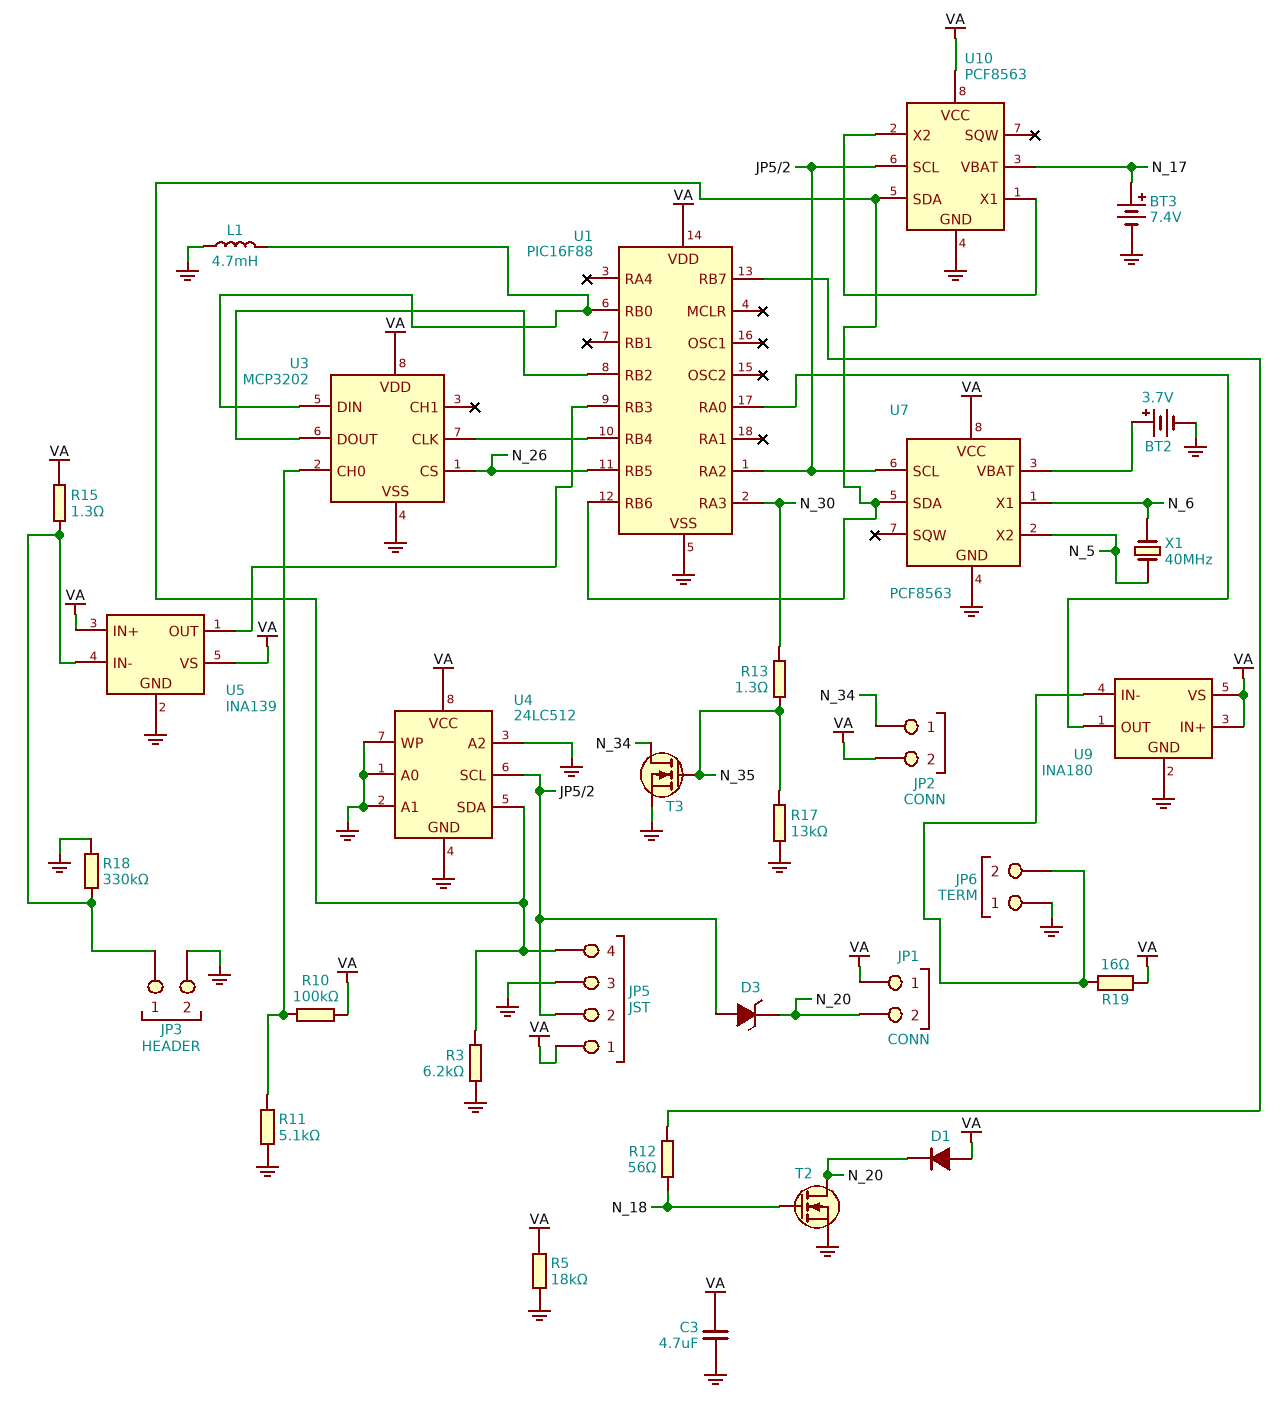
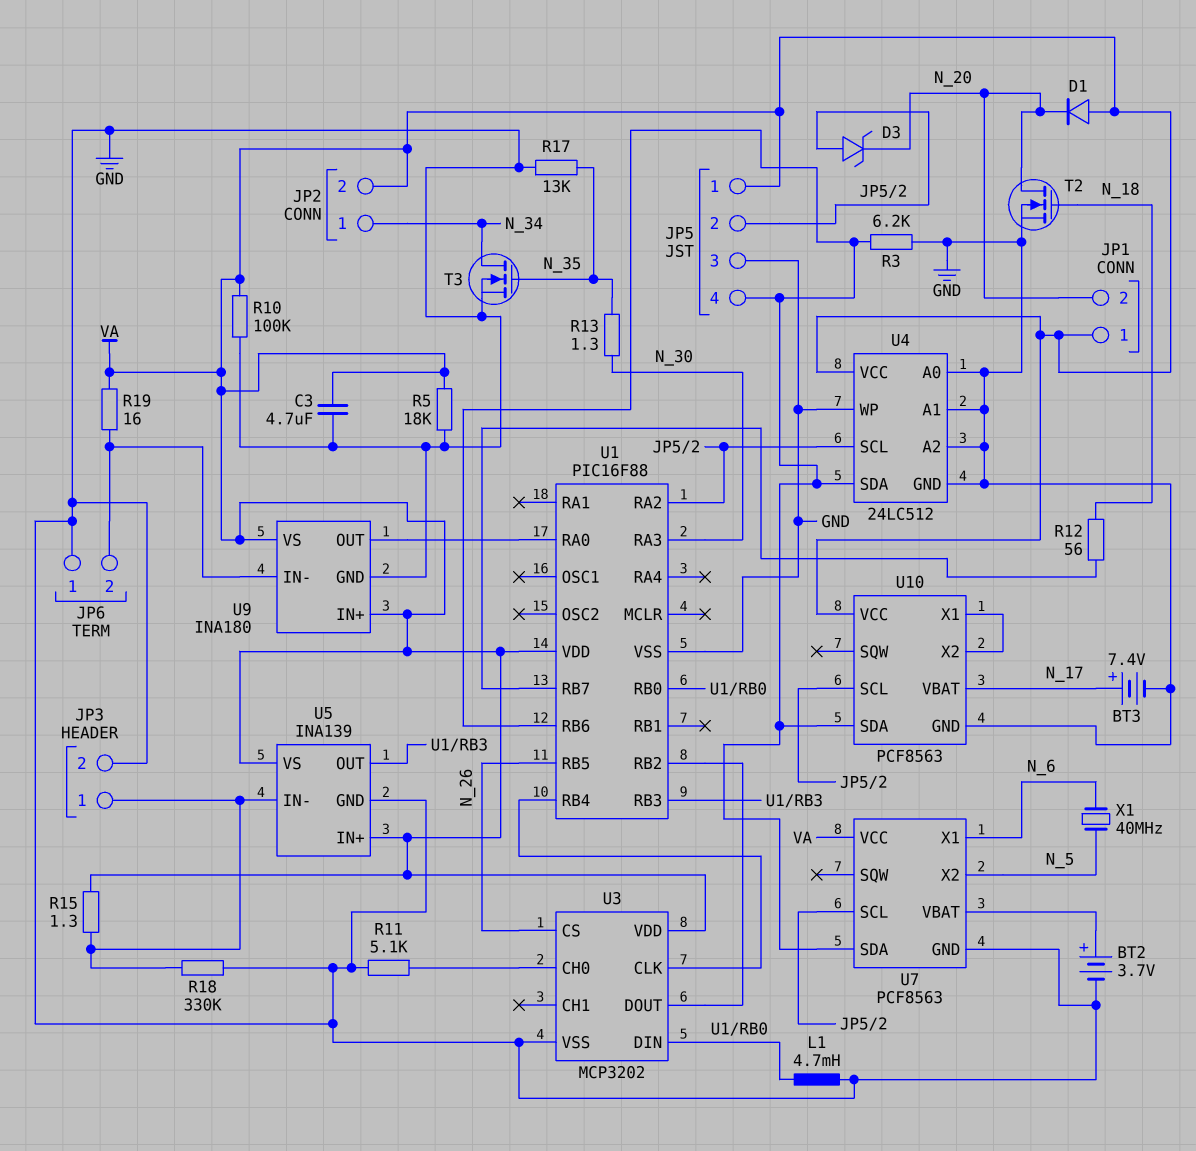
R10: 100k (U3/CH0, VA) -> 100k (GND, VA)

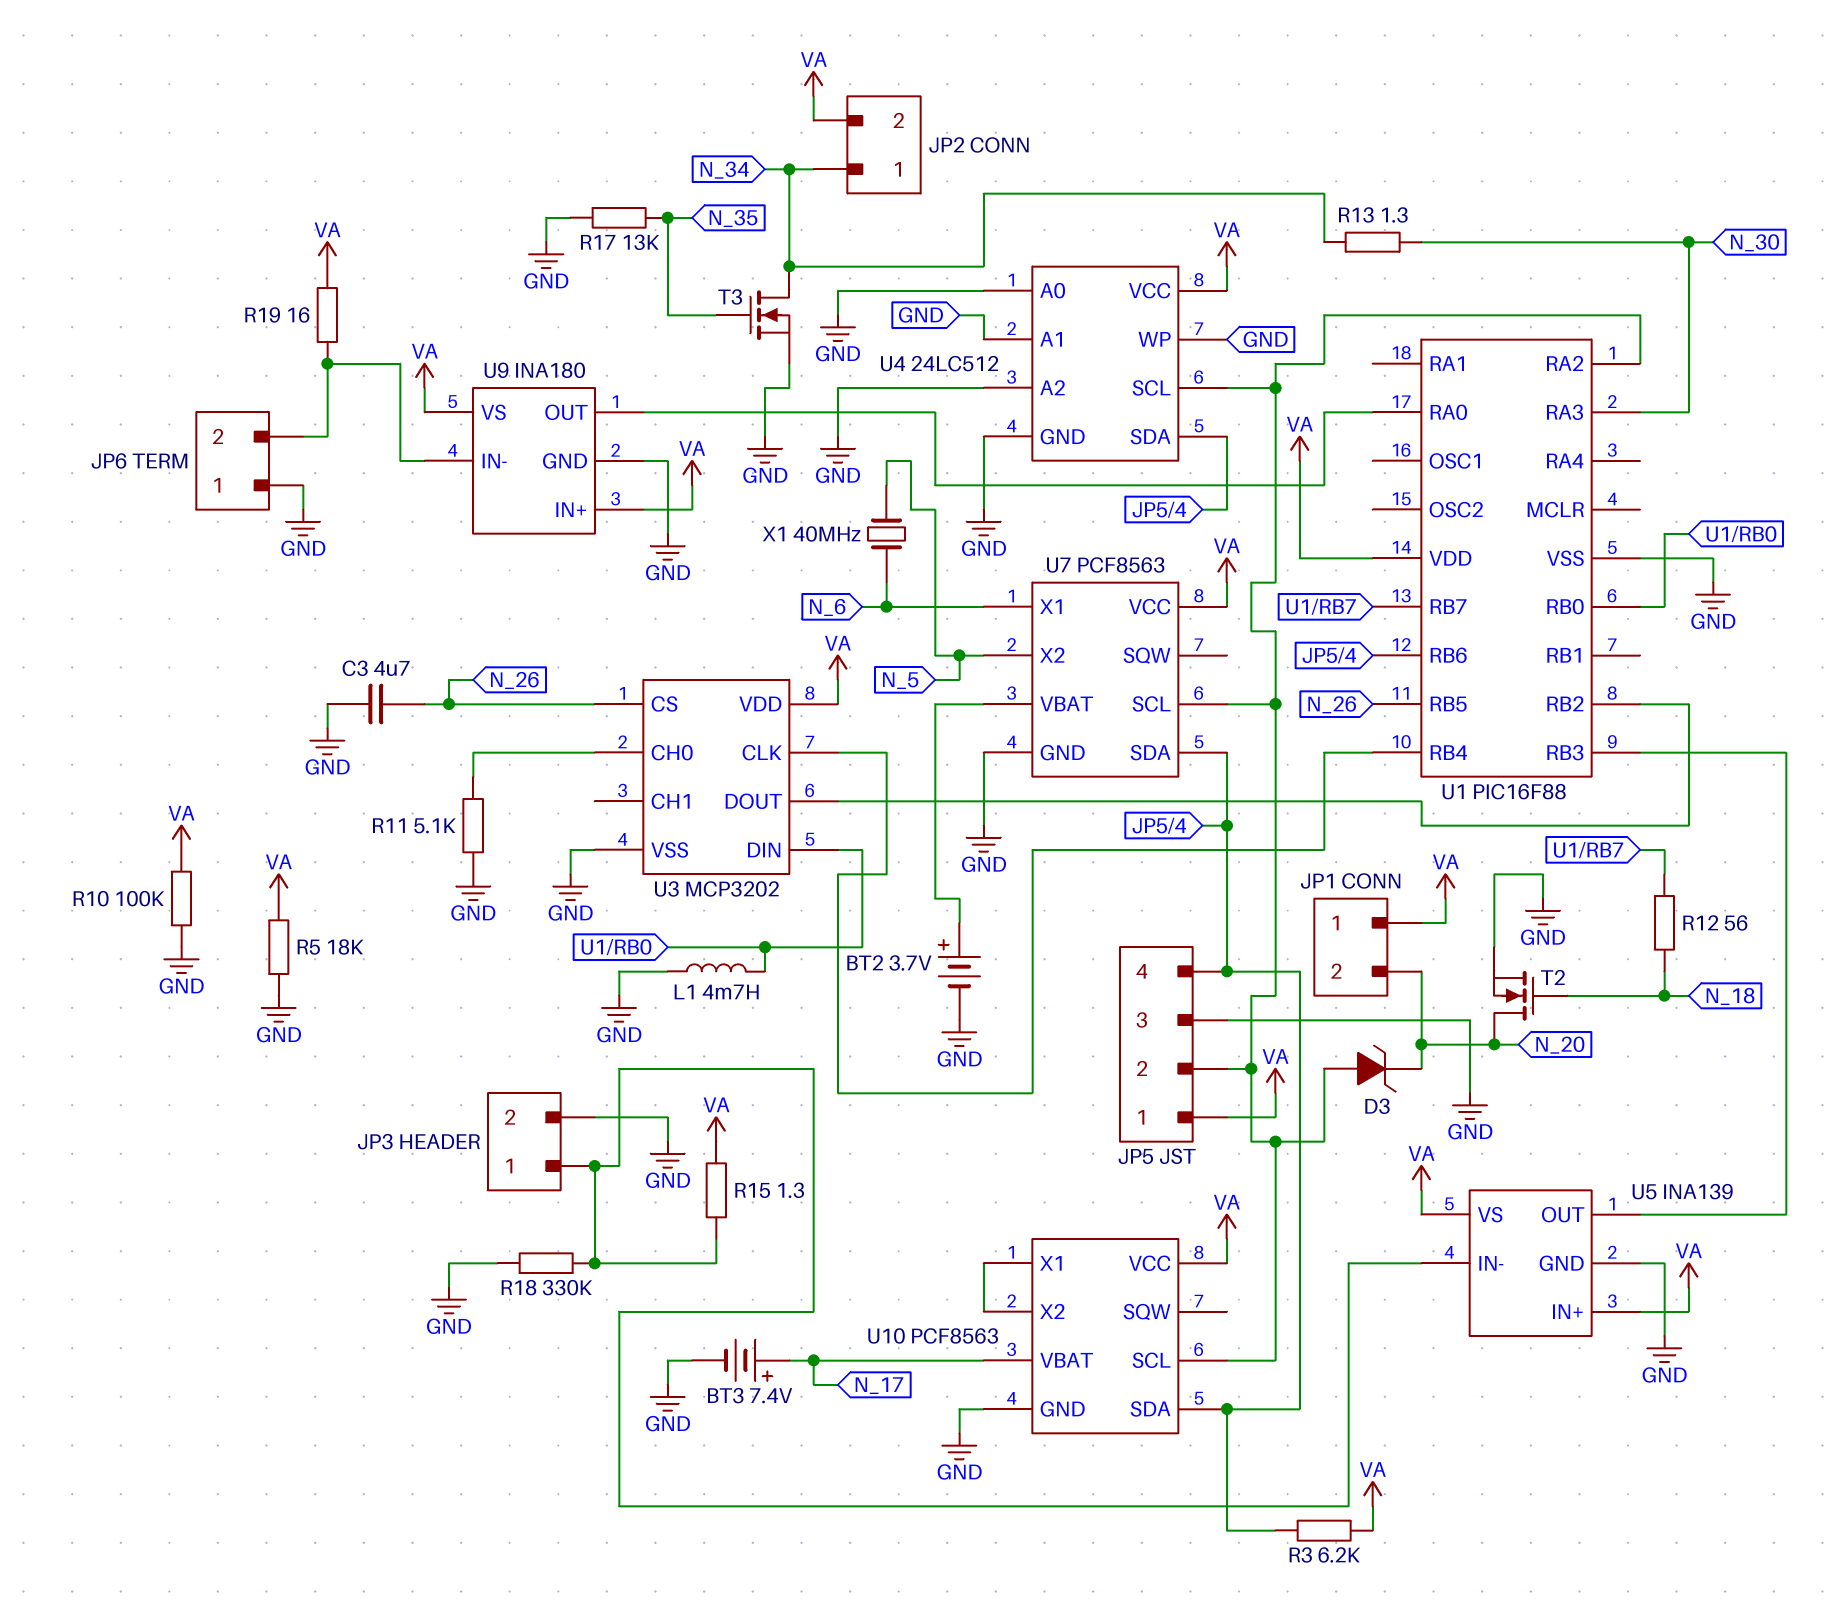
C3: 4.7uF (GND, VA) -> 4.7uF (GND, N_26)
D1: diode (A VA, K N_20) -> none
R3: 6.2k (GND, JP5/4) -> 6.2k (JP5/4, VA)
R13: 1.3 (N_30, N_35) -> 1.3 (N_30, N_34)

